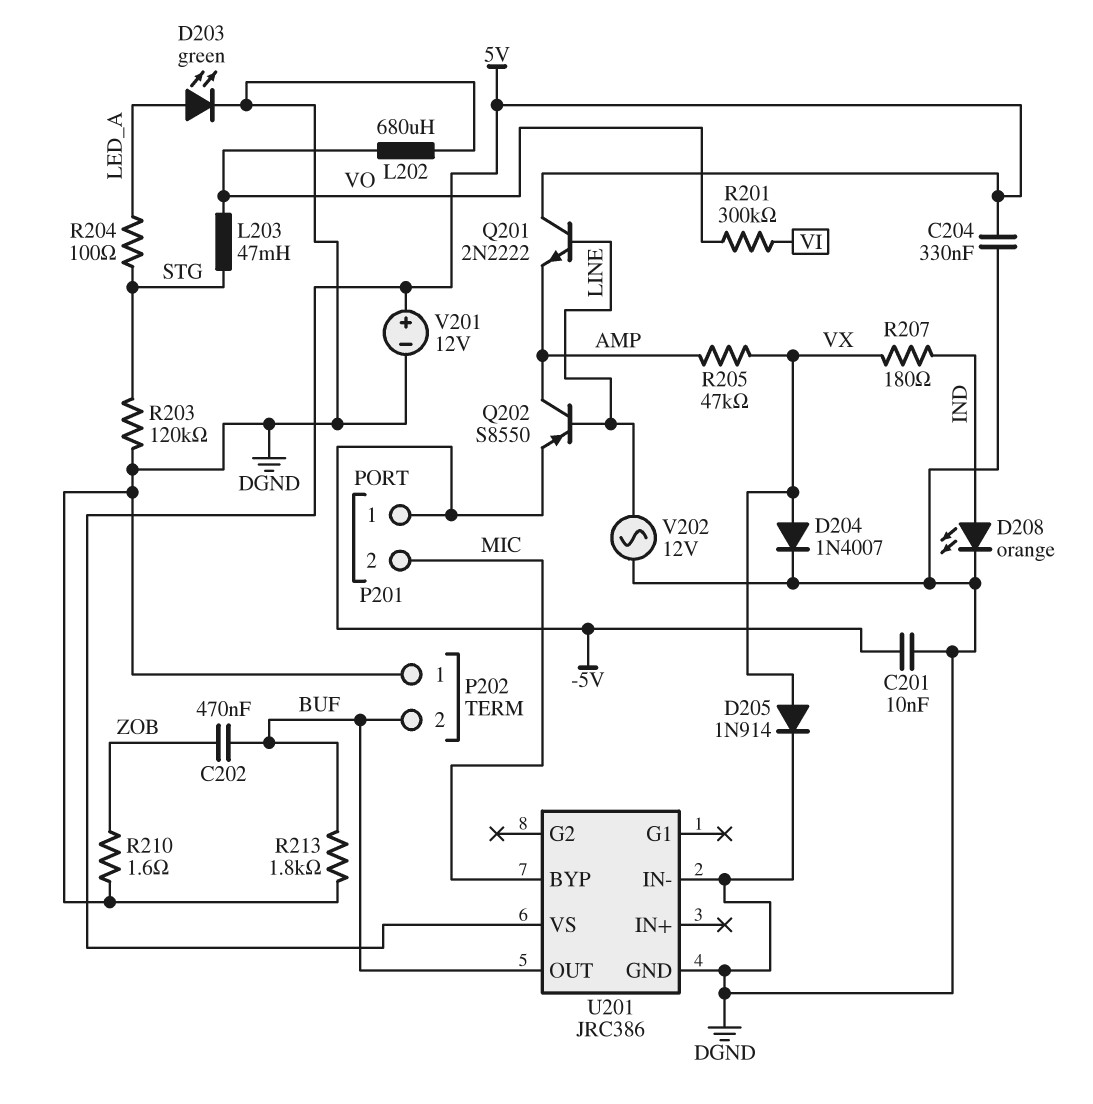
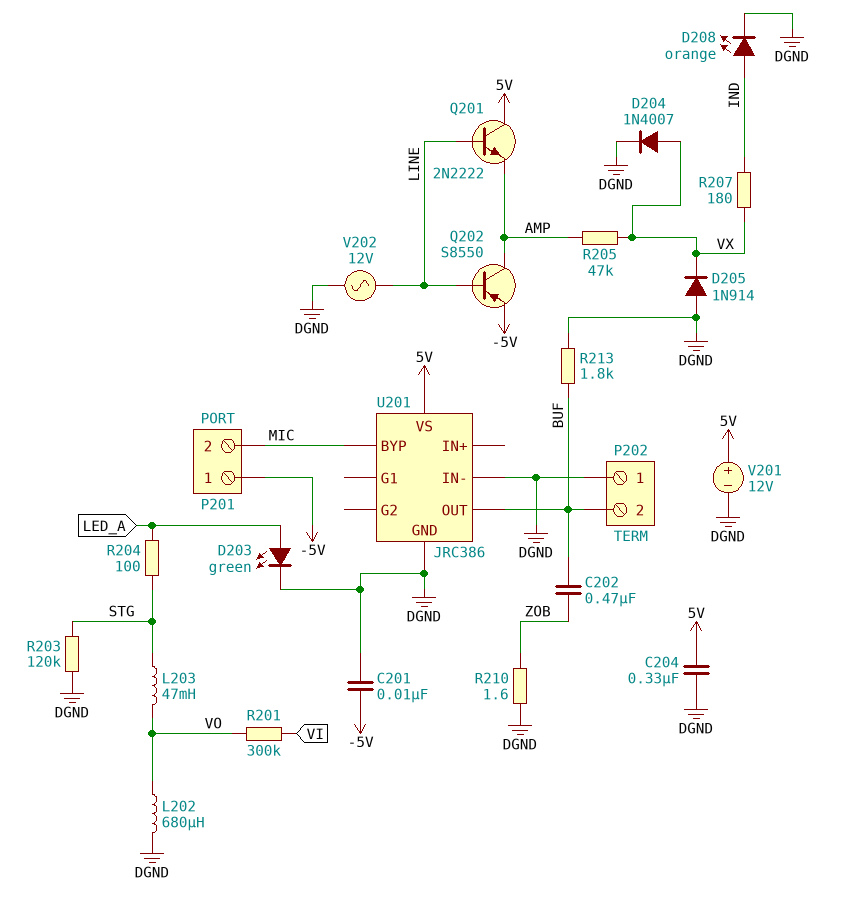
D205: diode 1N914 (A VX, K DGND) -> diode 1N914 (A DGND, K VX)

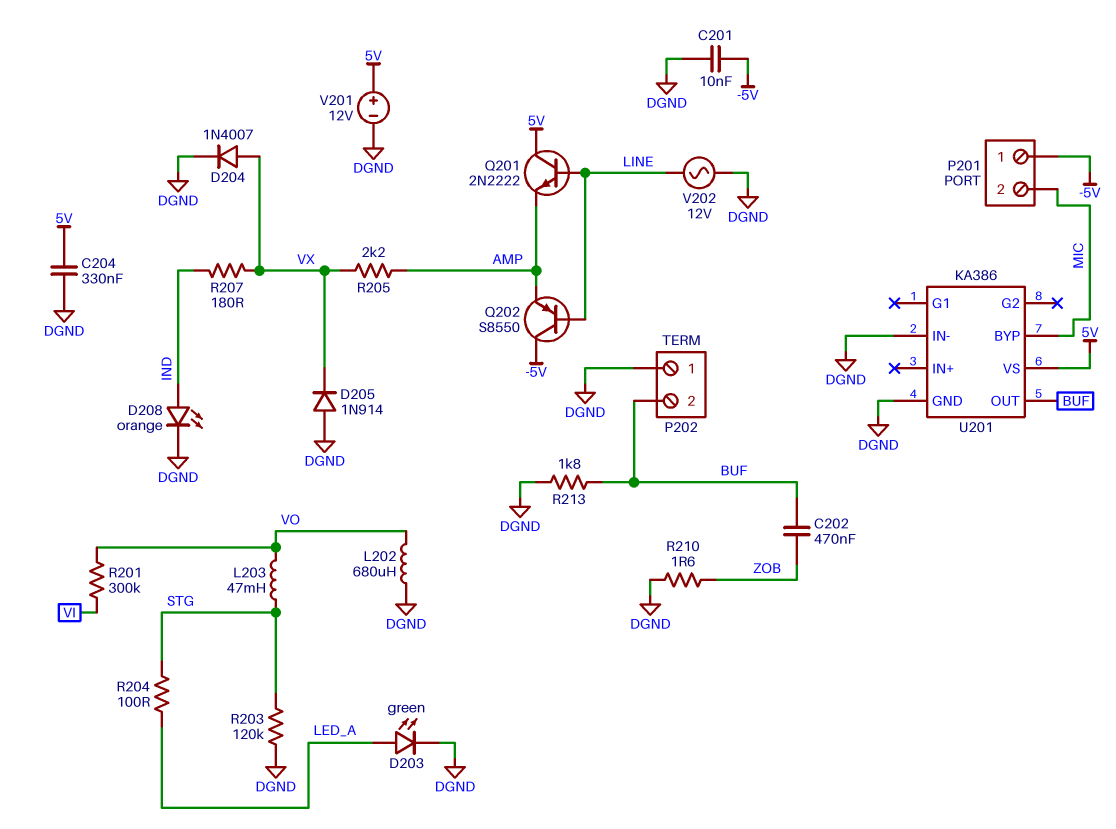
Q202: PNP S8550 (B LINE, C AMP, E -5V) -> PNP S8550 (B LINE, C -5V, E AMP)
R205: 47k (AMP, VX) -> 2.2k (AMP, VX)
U201: JRC386 -> KA386

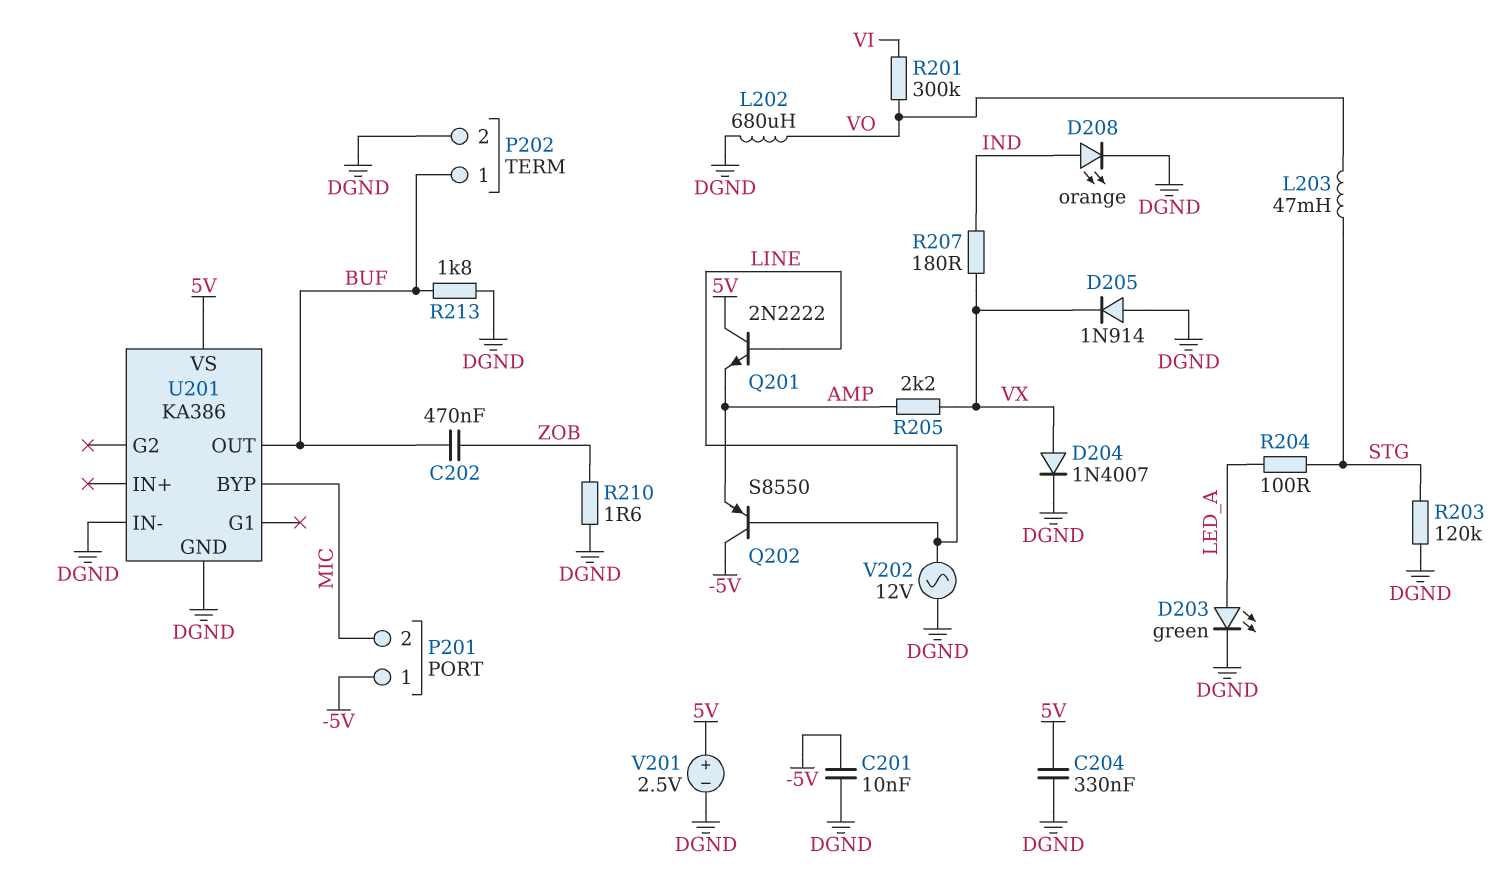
P202 pin 1: DGND -> BUF
P202 pin 2: BUF -> DGND
V201: 12V (plus 5V, minus DGND) -> 2.5V (plus 5V, minus DGND)

